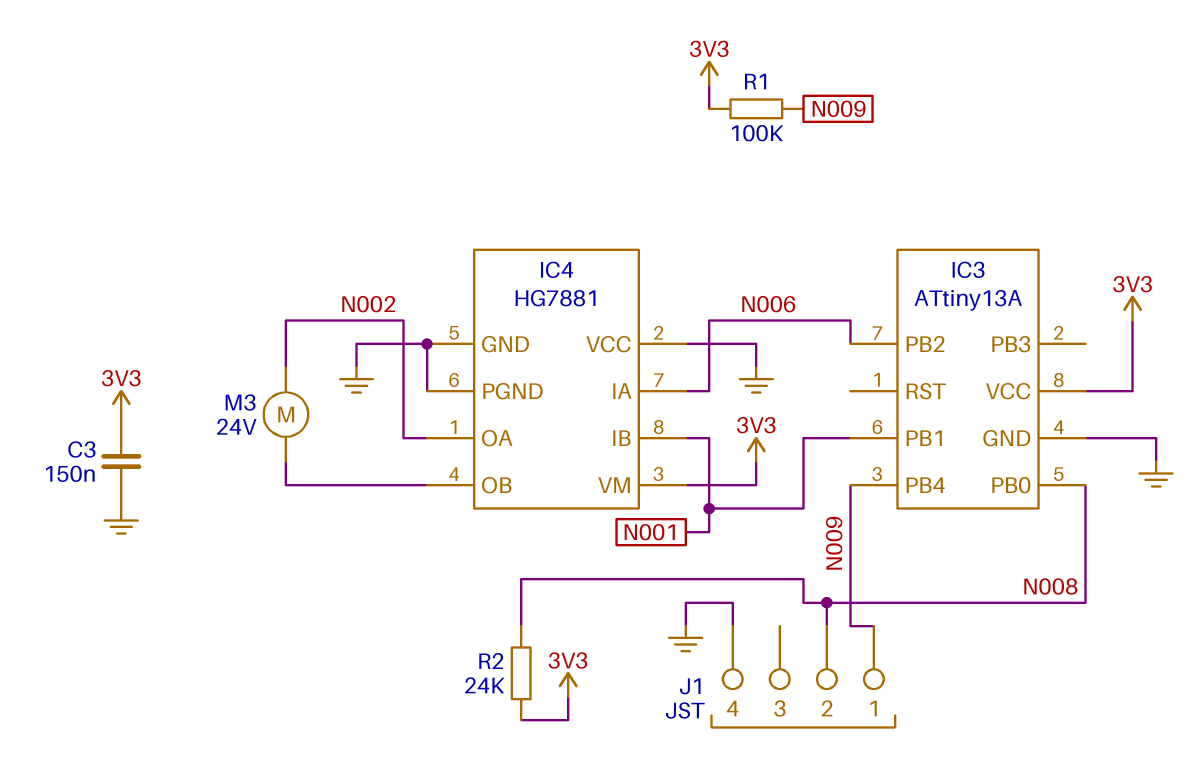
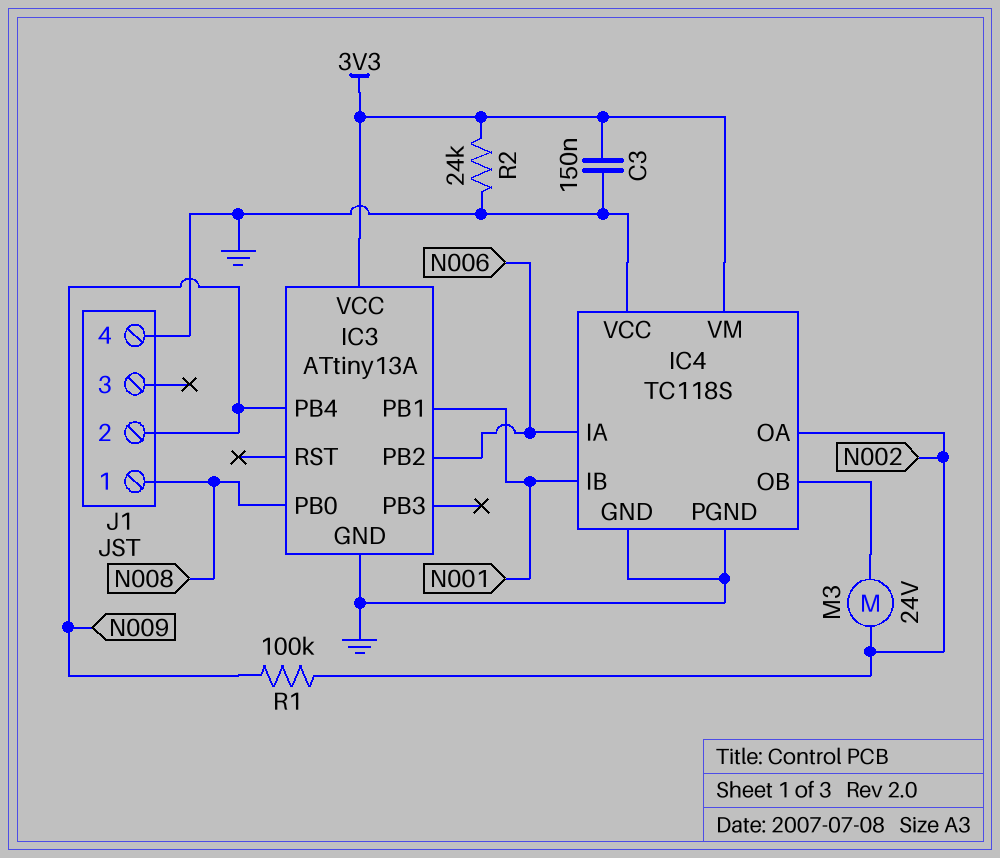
IC4: HG7881 -> TC118S
J1 pin 1: N009 -> N008
J1 pin 2: N008 -> N009
R1: 100k (3V3, N009) -> 100k (N002, N009)
R2: 24k (3V3, N008) -> 24k (3V3, GND)

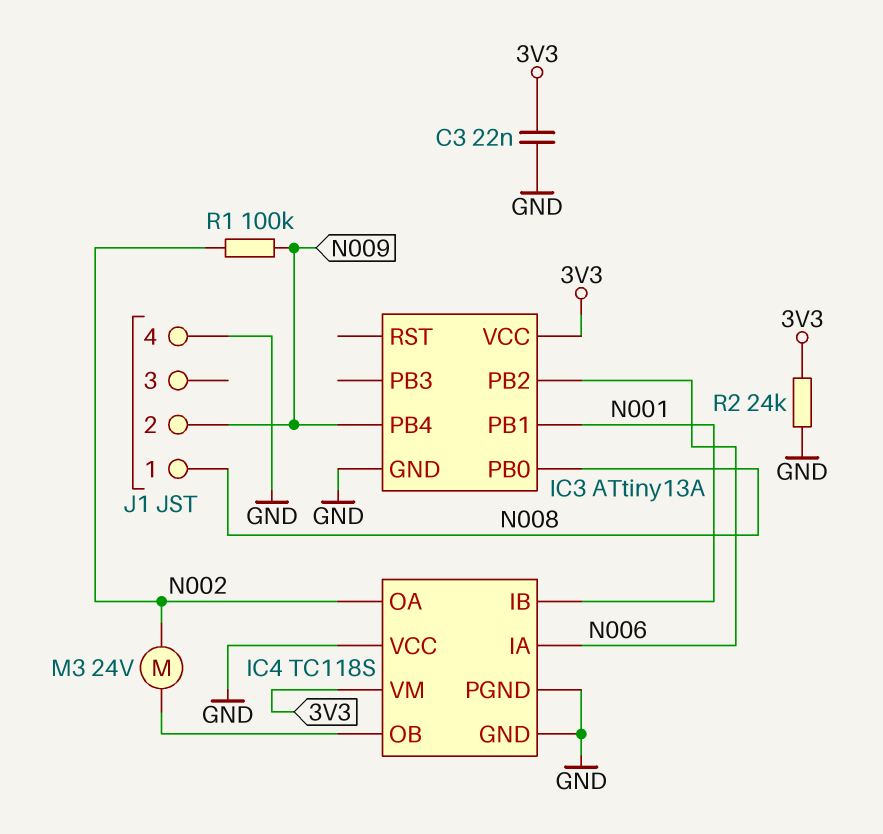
C3: 150nF (3V3, GND) -> 22nF (3V3, GND)

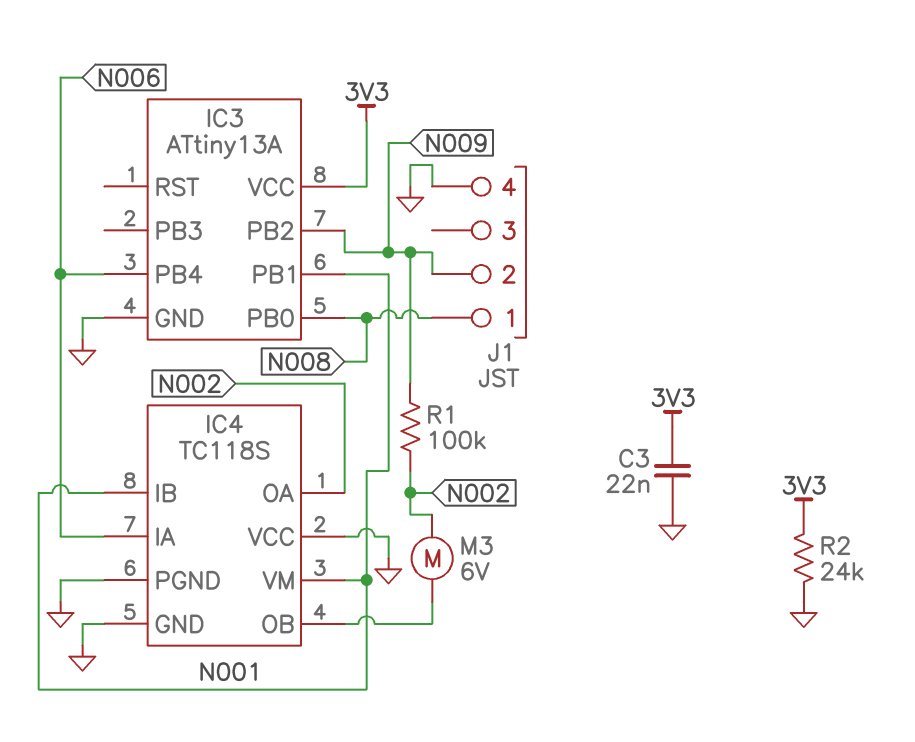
IC3 pin PB2: N006 -> N009
IC3 pin PB4: N009 -> N006
IC4 pin VM: 3V3 -> N001
M3: motor 24V (IC4/OB, N002) -> motor 6V (IC4/OB, N002)

